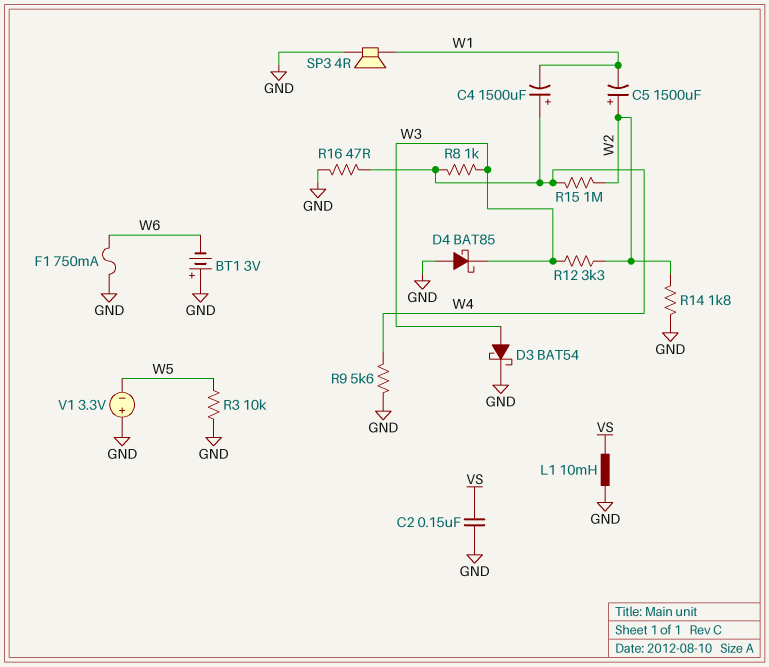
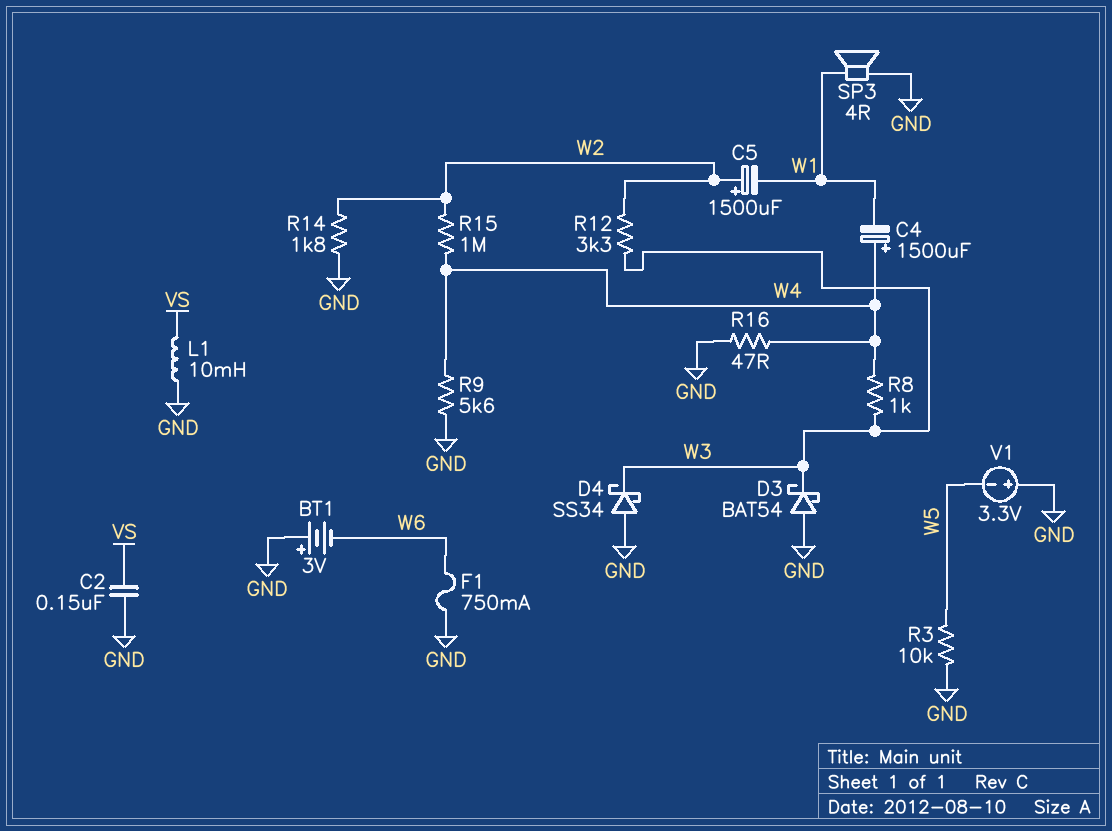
D3: schottky BAT54 (A W3, K GND) -> schottky BAT54 (A GND, K W3)
D4: schottky BAT85 (A GND, K W3) -> schottky SS34 (A GND, K W3)

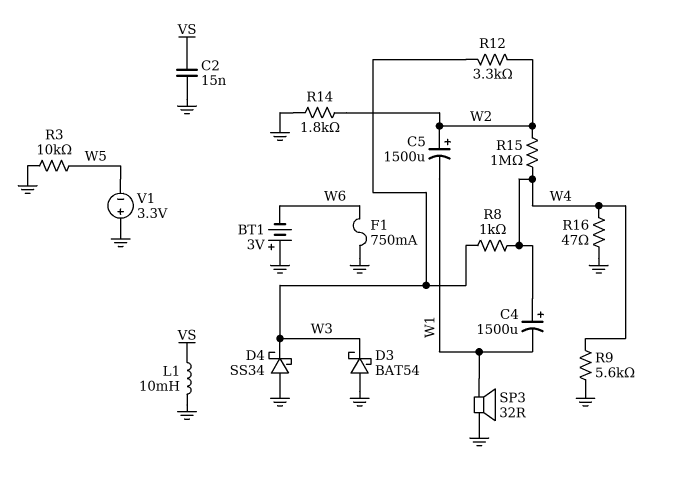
C2: 150nF (GND, VS) -> 15nF (GND, VS)
SP3: speaker 4R (GND, W1) -> speaker 32R (GND, W1)

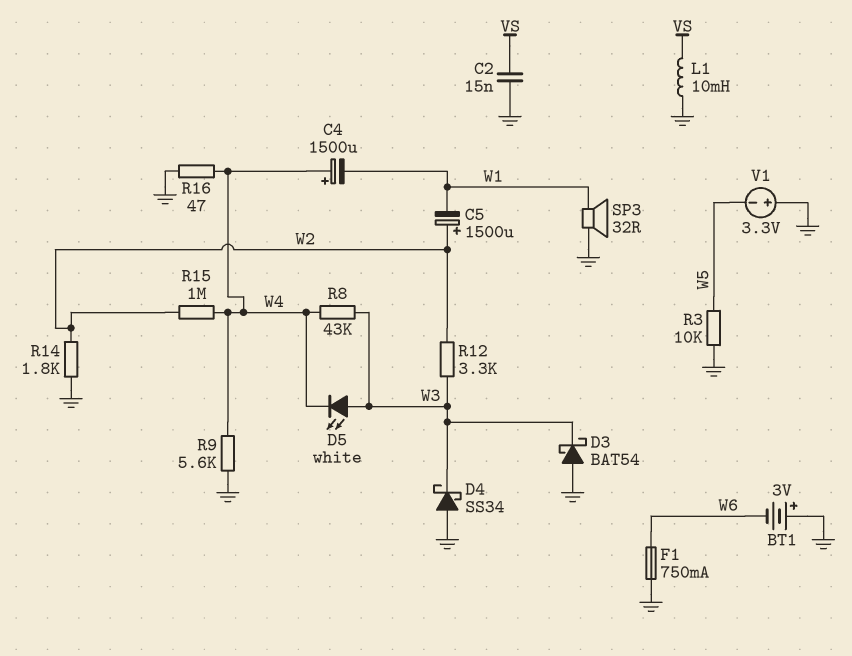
D5: none -> LED white (A W3, K W4)
R8: 1k (W3, W4) -> 43k (W3, W4)

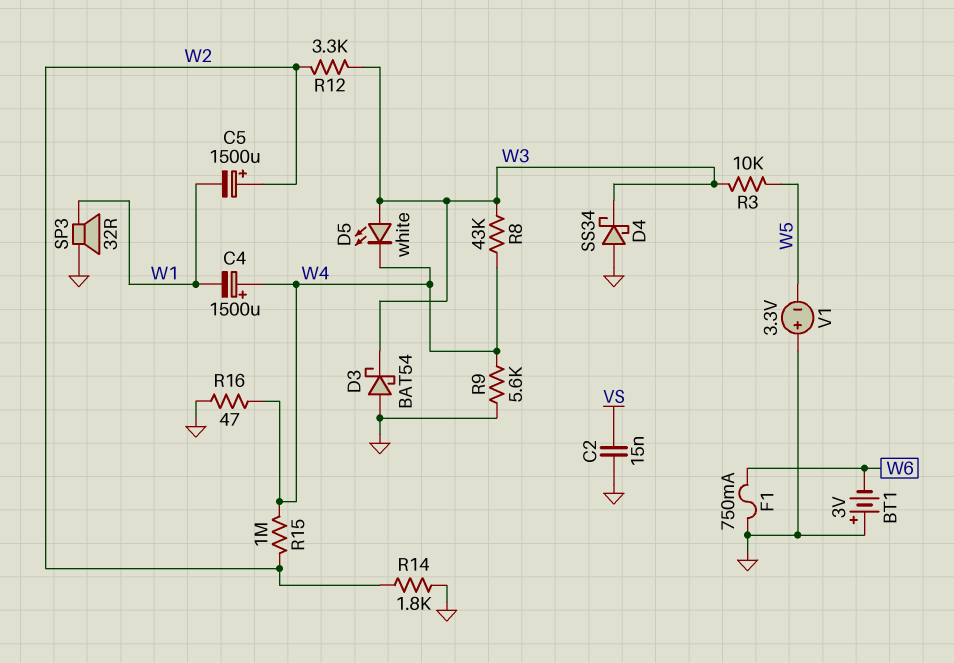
L1: 10mH (GND, VS) -> none
R3: 10k (GND, W5) -> 10k (W3, W5)

